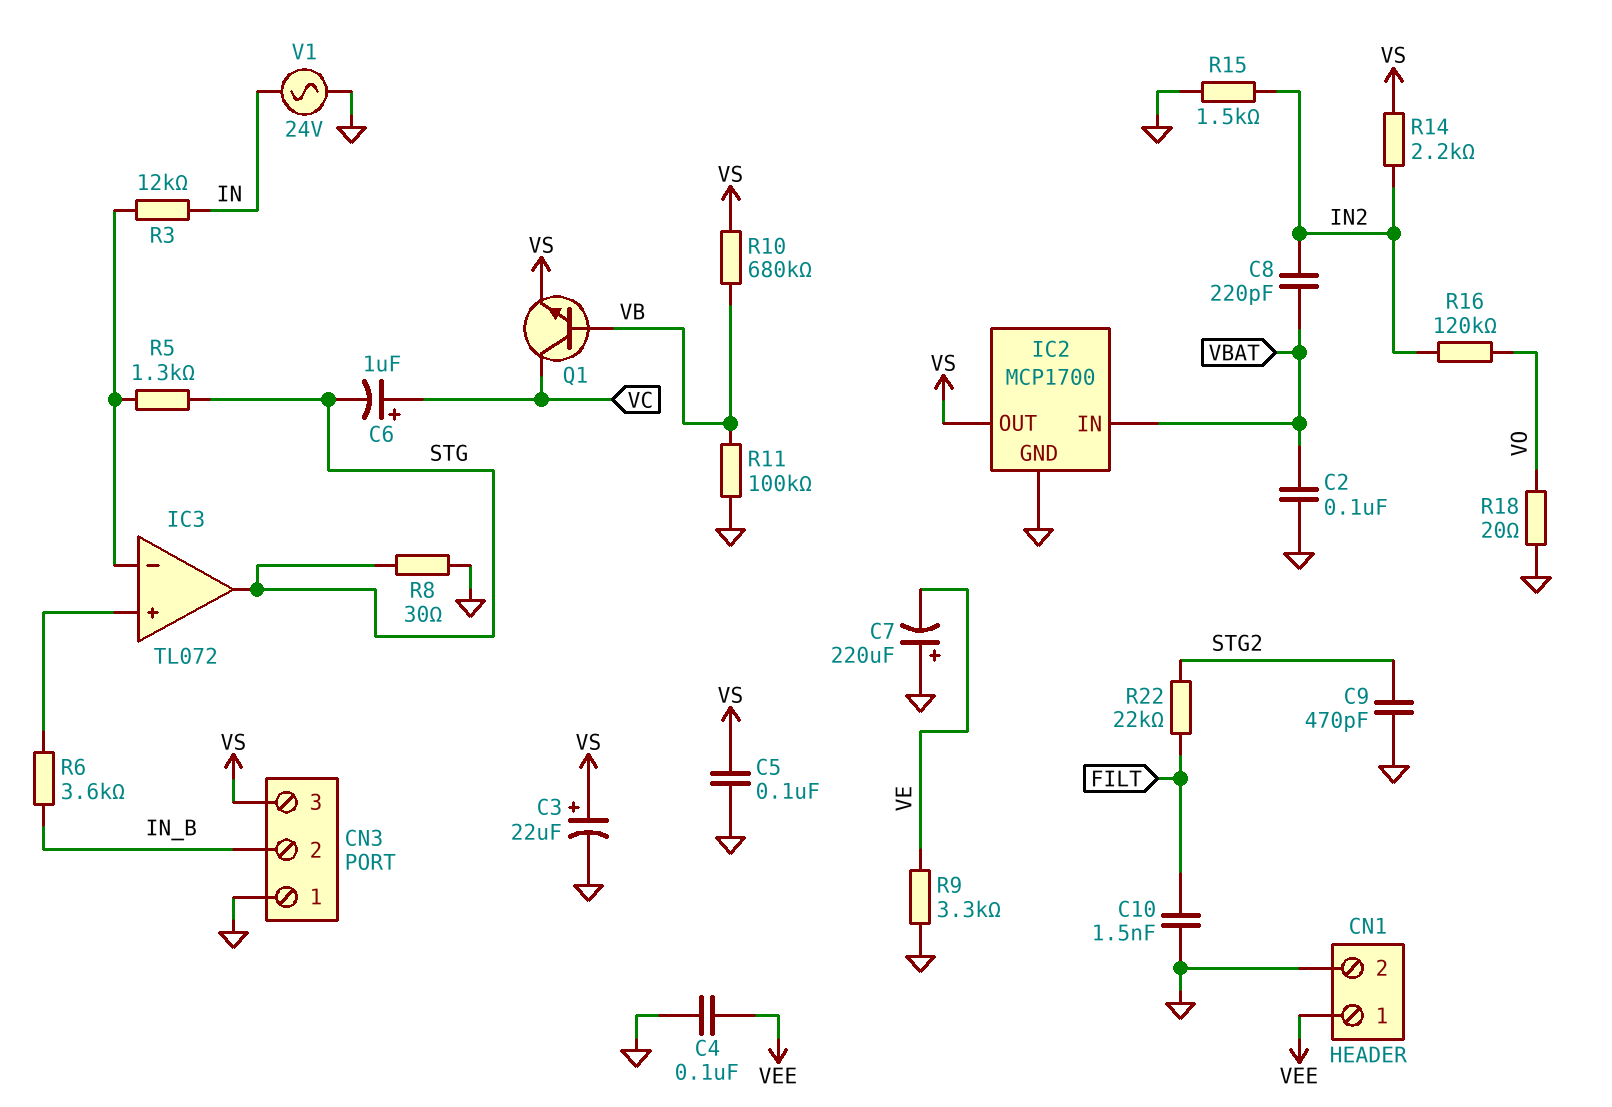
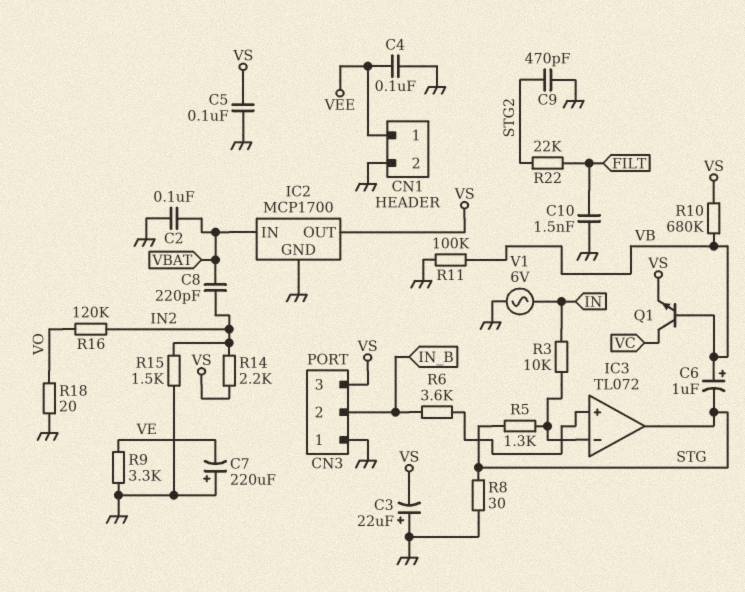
C3: 22uF (plus VS, minus GND) -> 22uF (plus GND, minus VS)
C6: 1uF (plus VC, minus STG) -> 1uF (plus VB, minus STG)
R3: 12k (IC3/in-, IN) -> 10k (IC3/in-, IN)
V1: AC 24V (GND, IN) -> AC 6V (GND, IN)

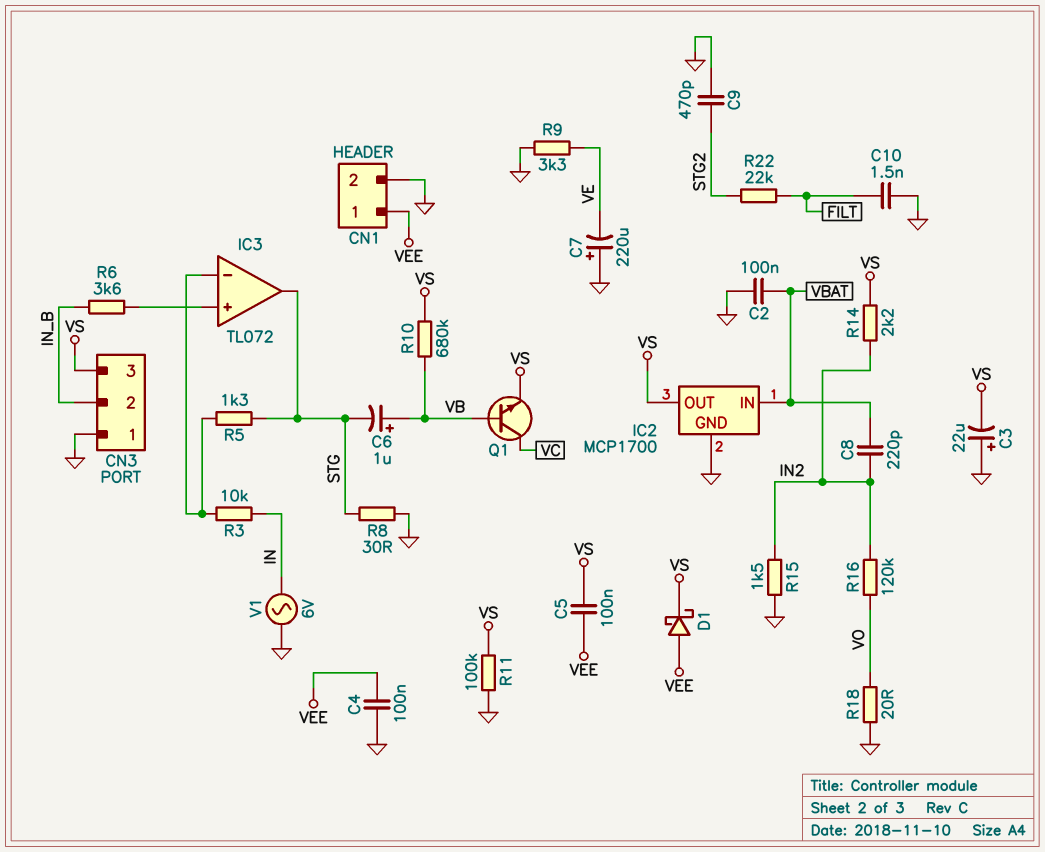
C5: 100nF (GND, VS) -> 100nF (VEE, VS)
D1: none -> schottky (A VEE, K VS)
R11: 100k (GND, VB) -> 100k (GND, VS)

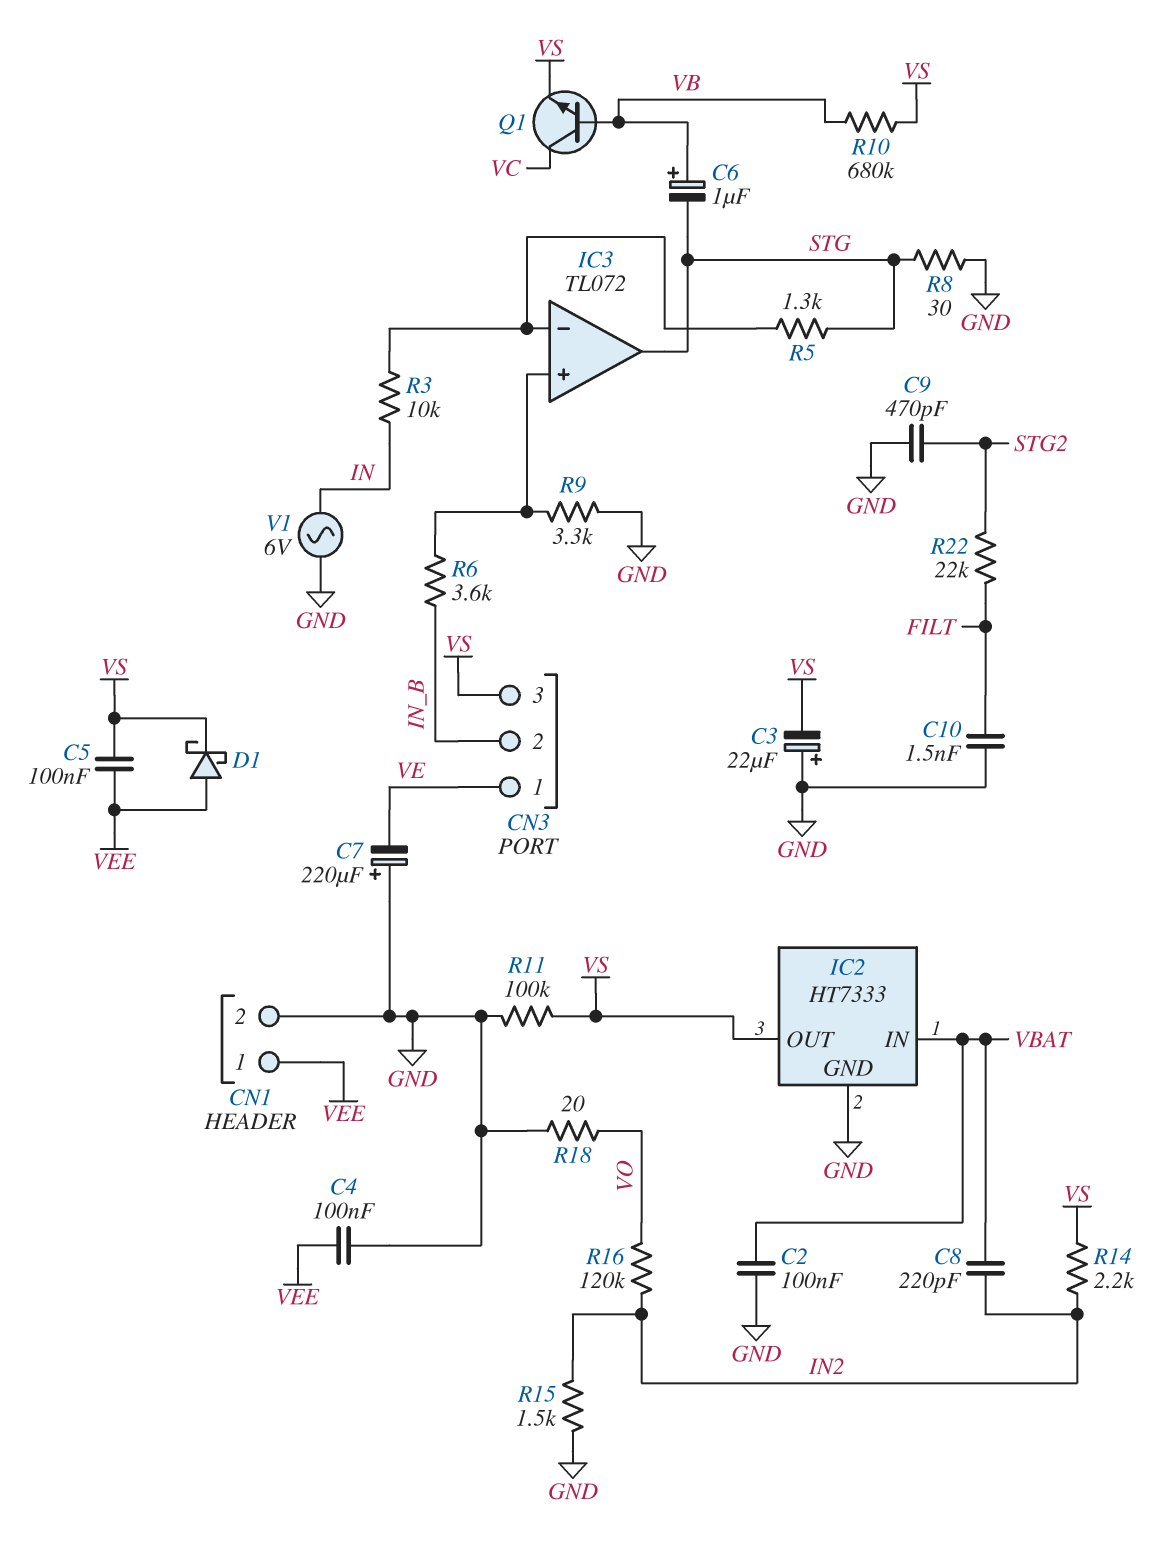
CN3 pin 1: GND -> VE
IC2: MCP1700 -> HT7333
R9: 3.3k (GND, VE) -> 3.3k (GND, IC3/in+)

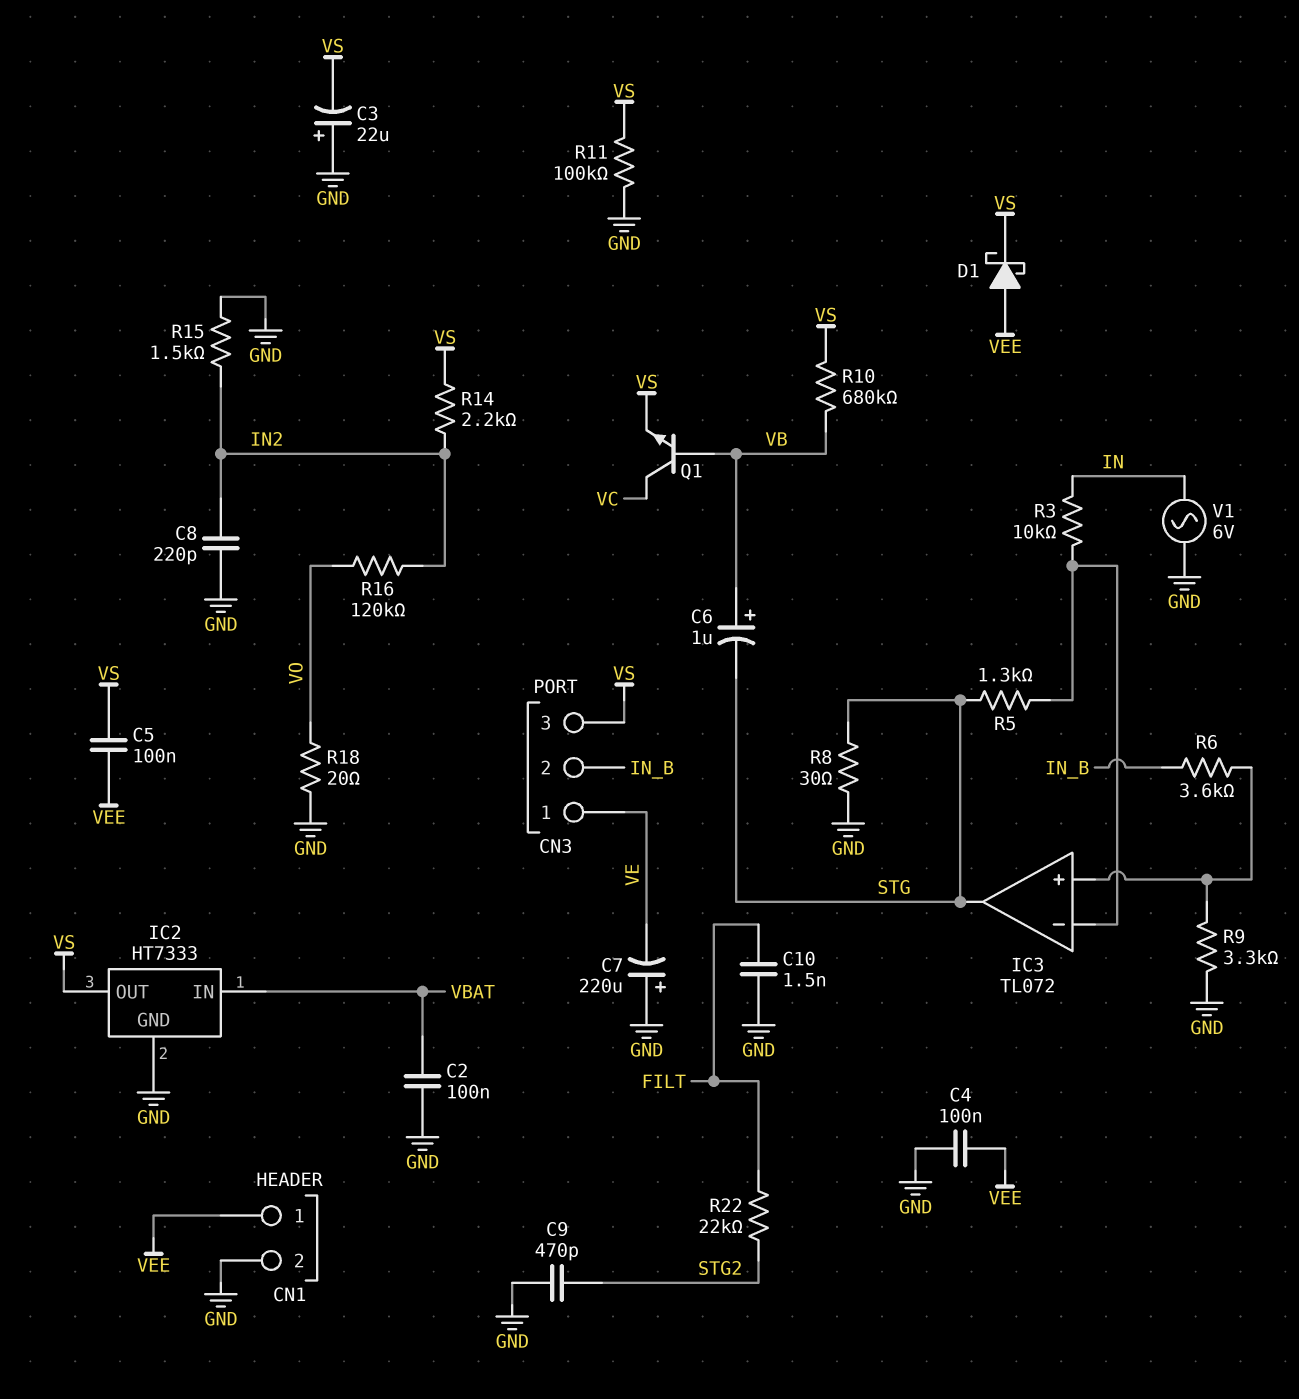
C8: 220pF (IN2, VBAT) -> 220pF (GND, IN2)

